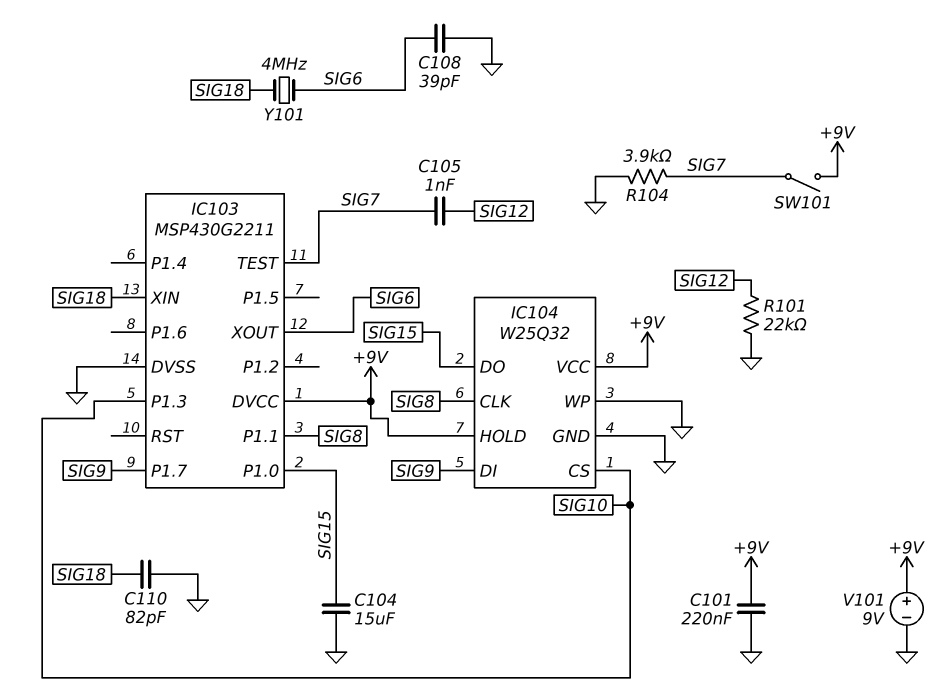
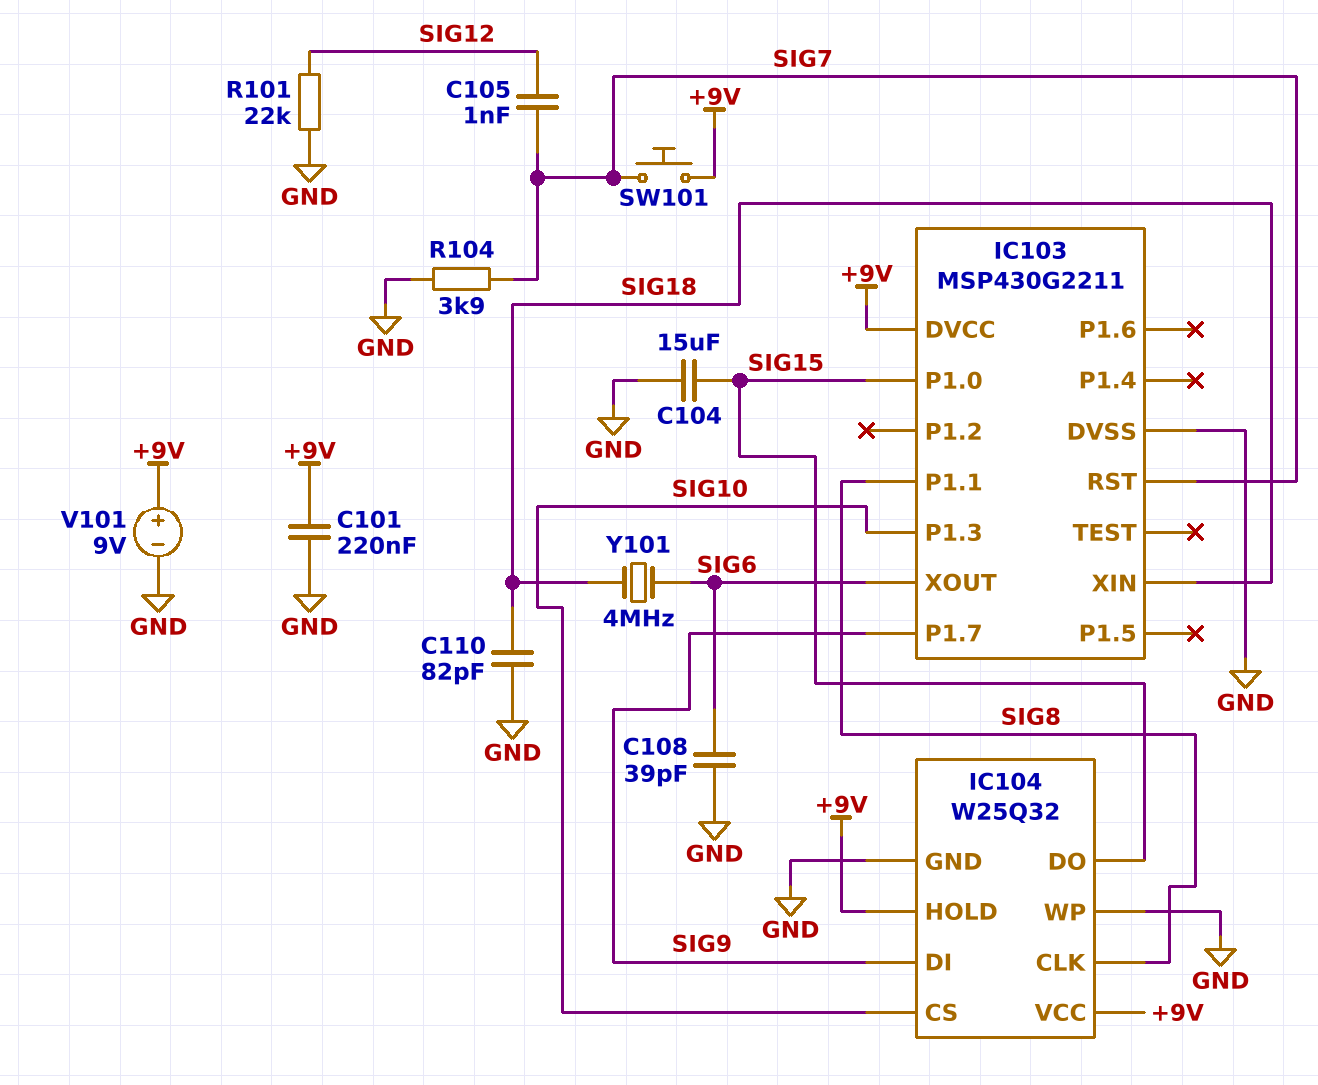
IC103 pin RST: none -> SIG7
IC103 pin TEST: SIG7 -> none
SW101: switch (+9V, SIG7) -> button (+9V, SIG7)

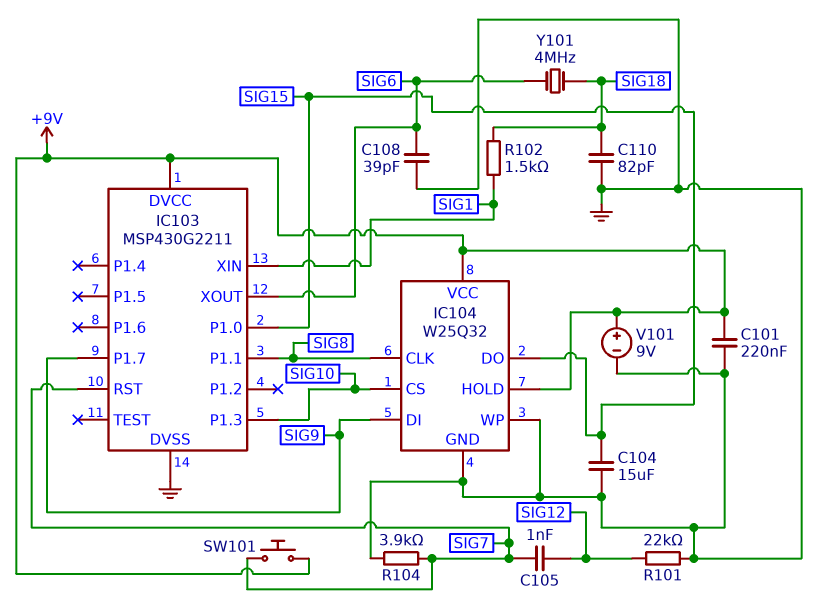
IC103 pin XIN: SIG18 -> SIG1
R102: none -> 1.5k (SIG1, SIG18)

